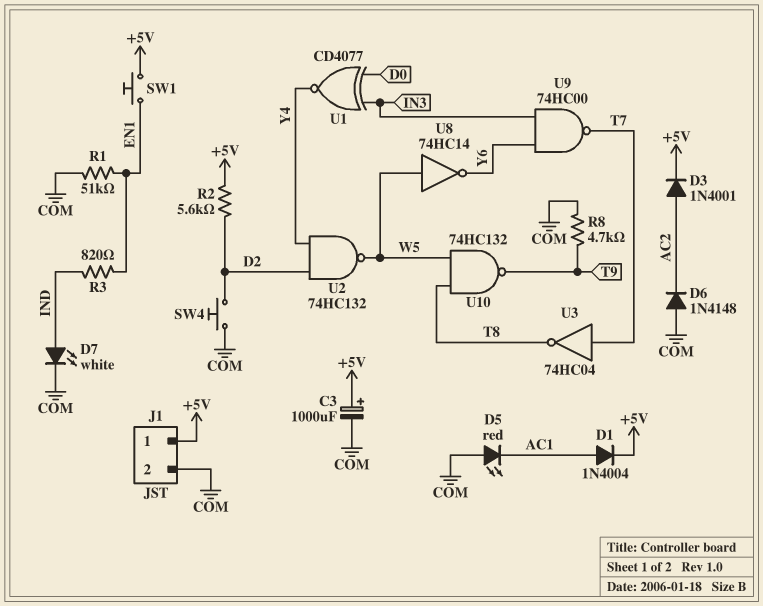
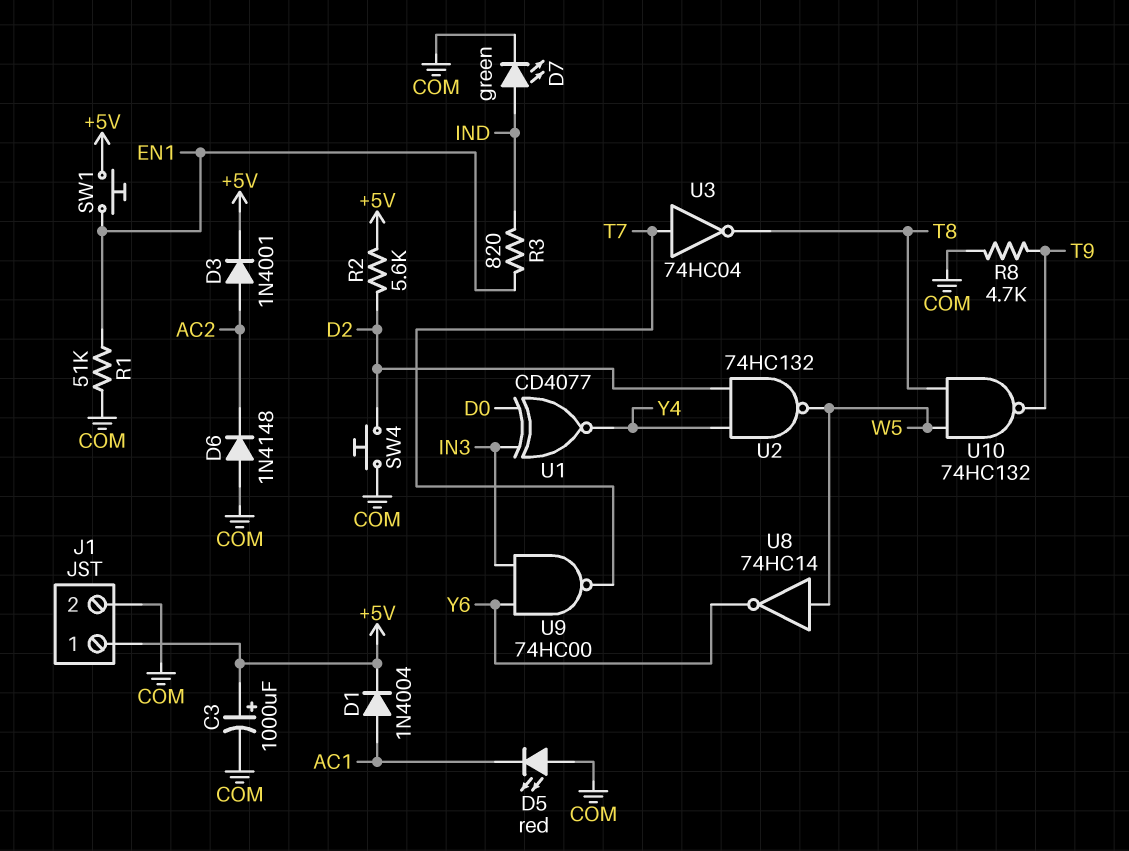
D7: LED white (A IND, K COM) -> LED green (A IND, K COM)

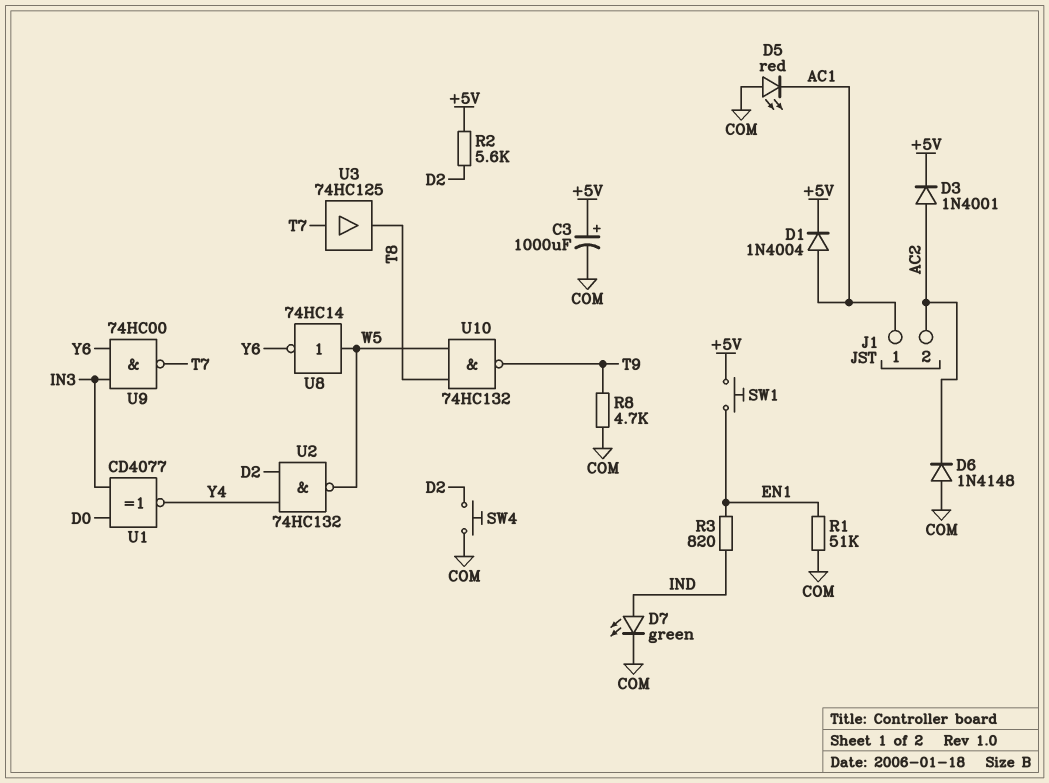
J1 pin 1: +5V -> AC1
J1 pin 2: COM -> AC2
U3: NOT 74HC04 (in T7, out T8) -> buffer 74HC125 (in T7, out T8)

